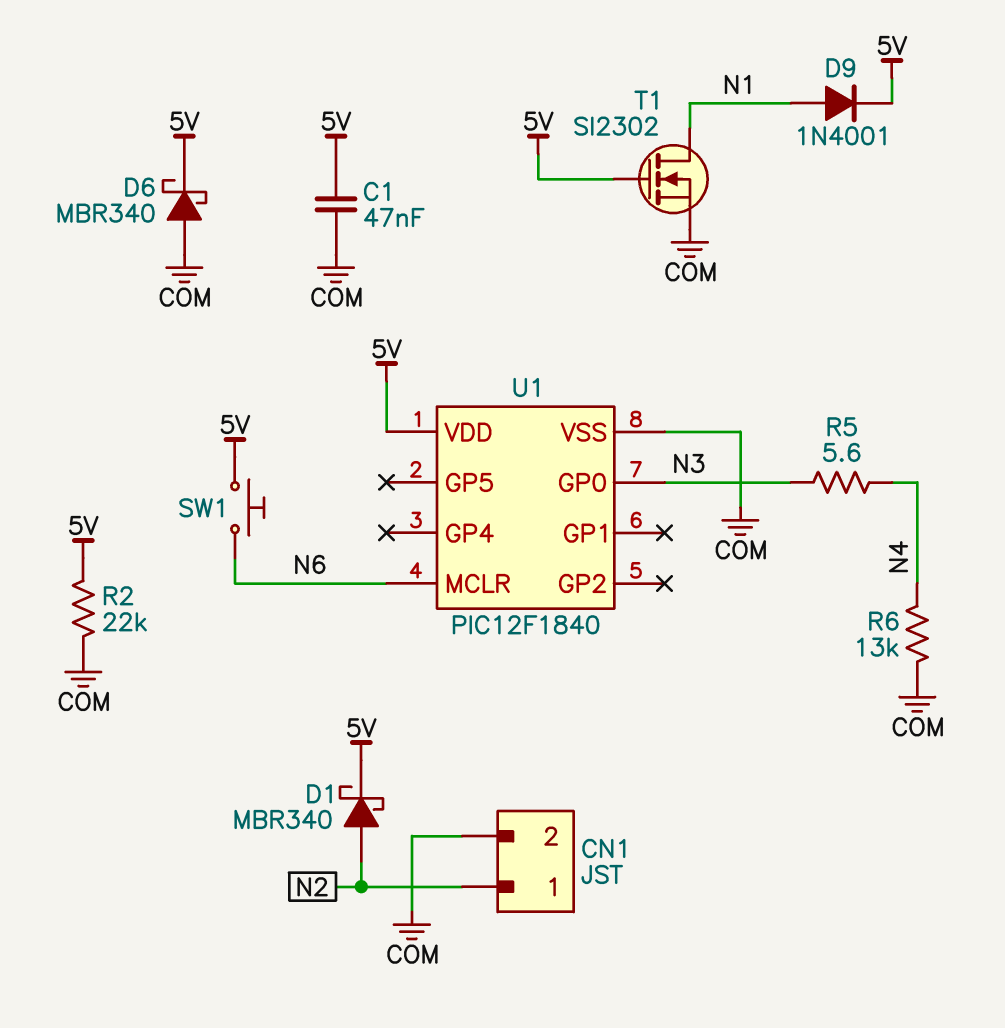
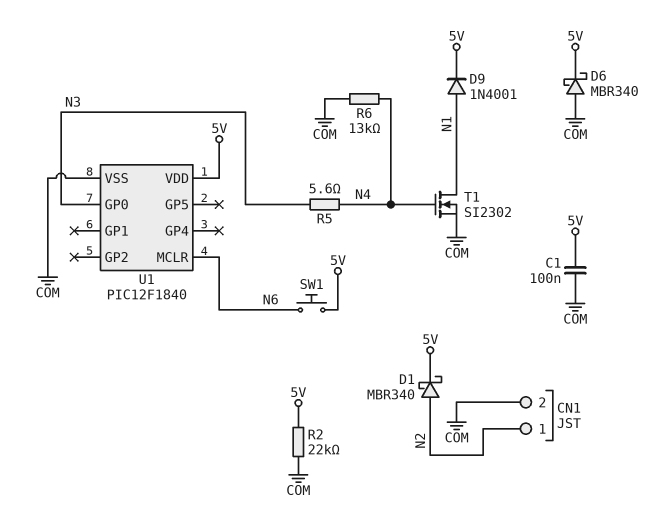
C1: 47nF (5V, COM) -> 100nF (5V, COM)
T1: NMOS SI2302 (G 5V, D N1, S COM) -> NMOS SI2302 (G N4, D N1, S COM)

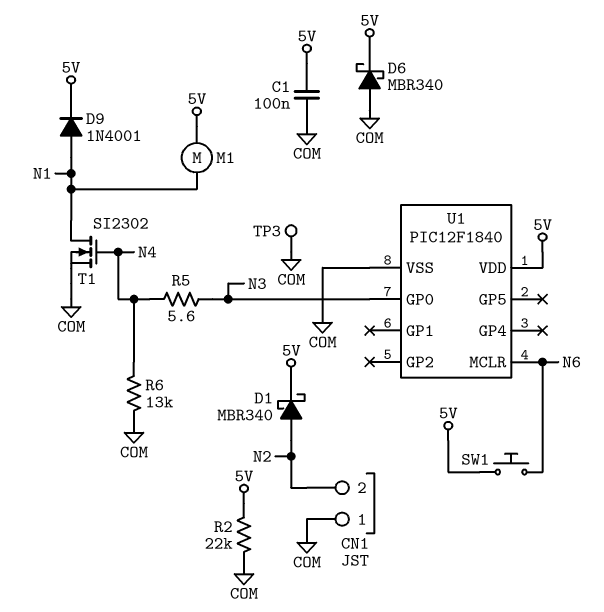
CN1 pin 1: N2 -> COM
CN1 pin 2: COM -> N2
M1: none -> motor (5V, N1)
TP3: none -> test point (COM)

